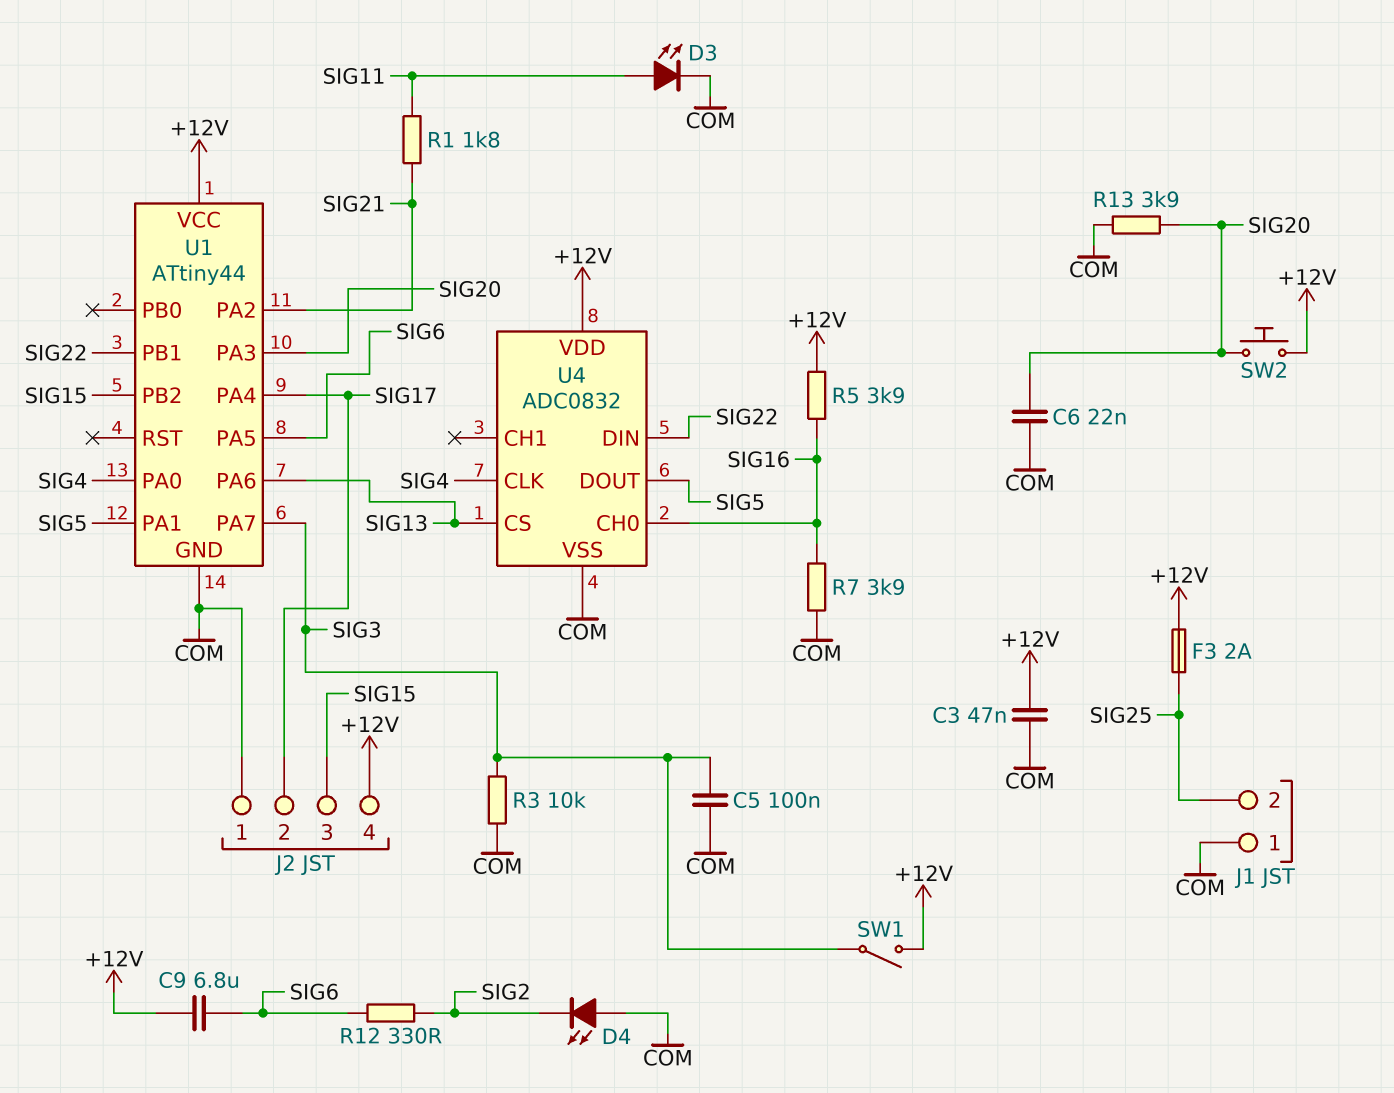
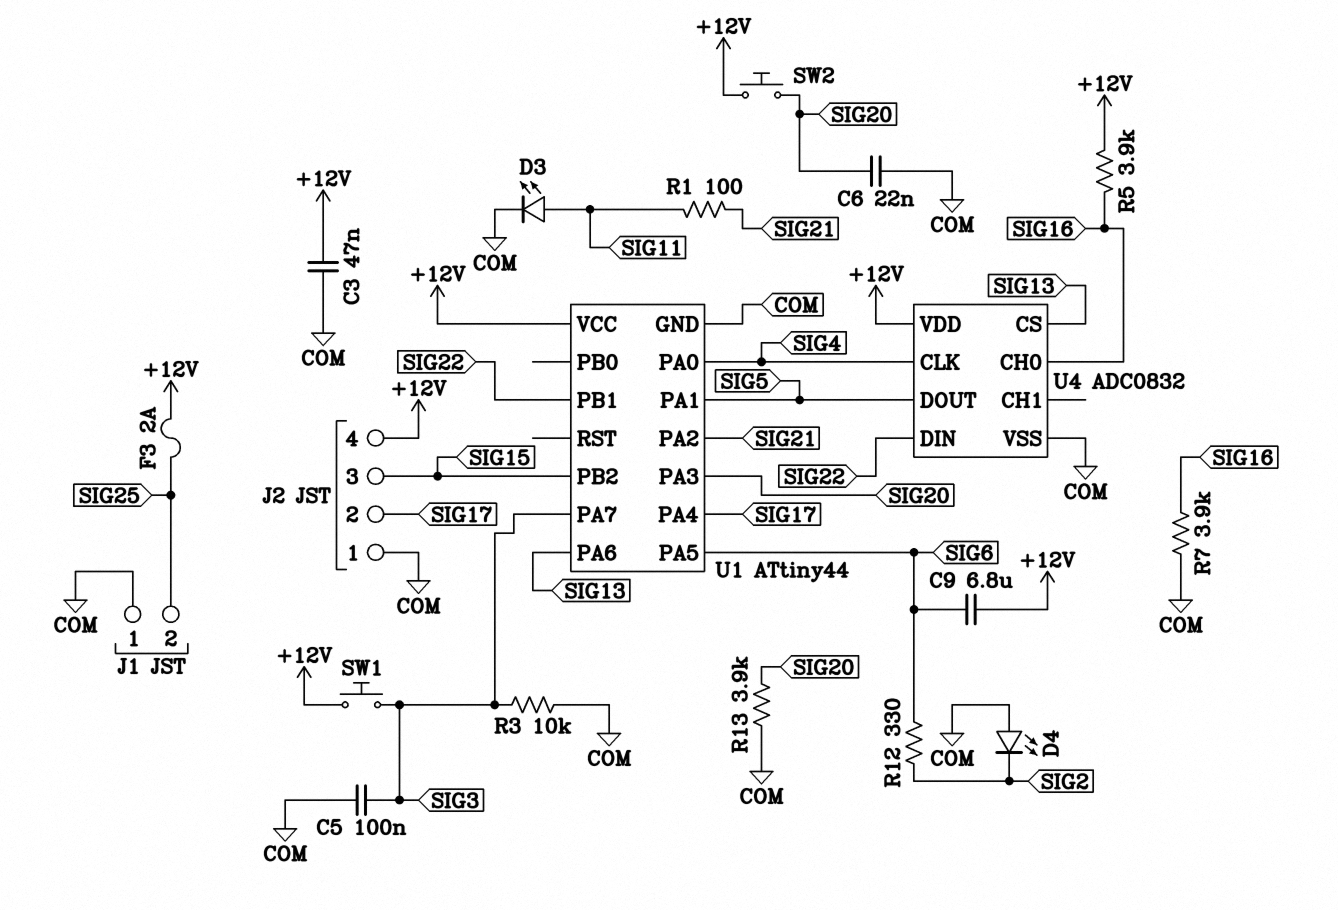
R1: 1.8k (SIG11, SIG21) -> 100 (SIG11, SIG21)
SW1: switch (+12V, SIG3) -> button (+12V, SIG3)

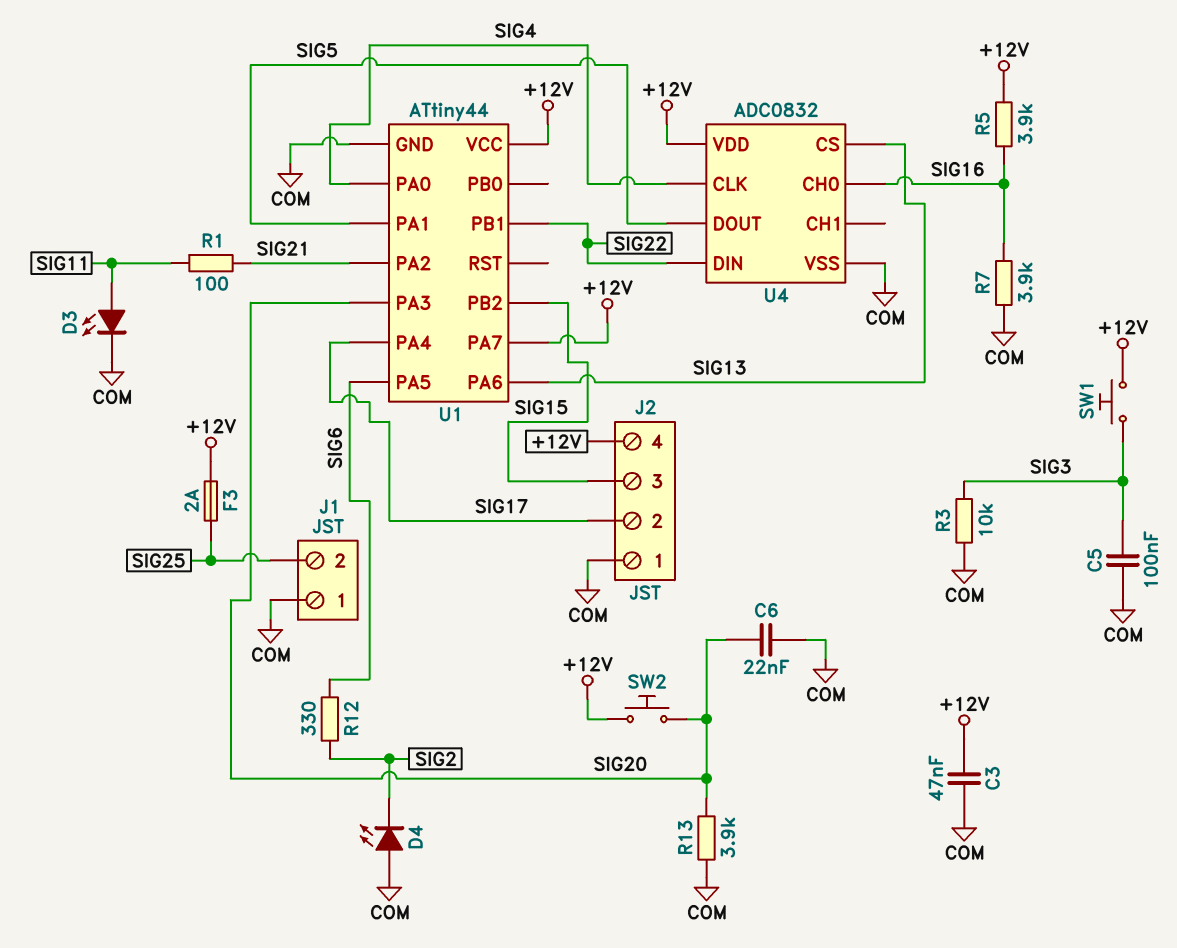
C9: 6.8uF (+12V, SIG6) -> none
U1 pin PA7: SIG3 -> +12V

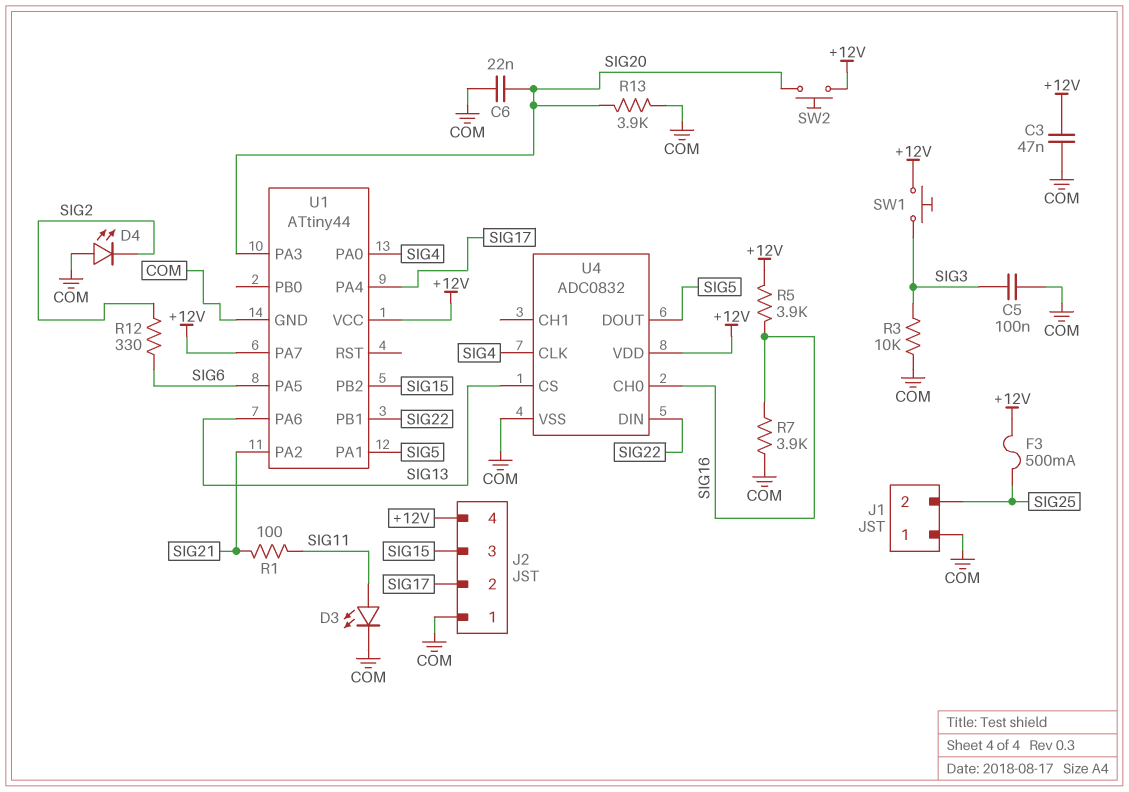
F3: 2A (+12V, SIG25) -> 500mA (+12V, SIG25)

